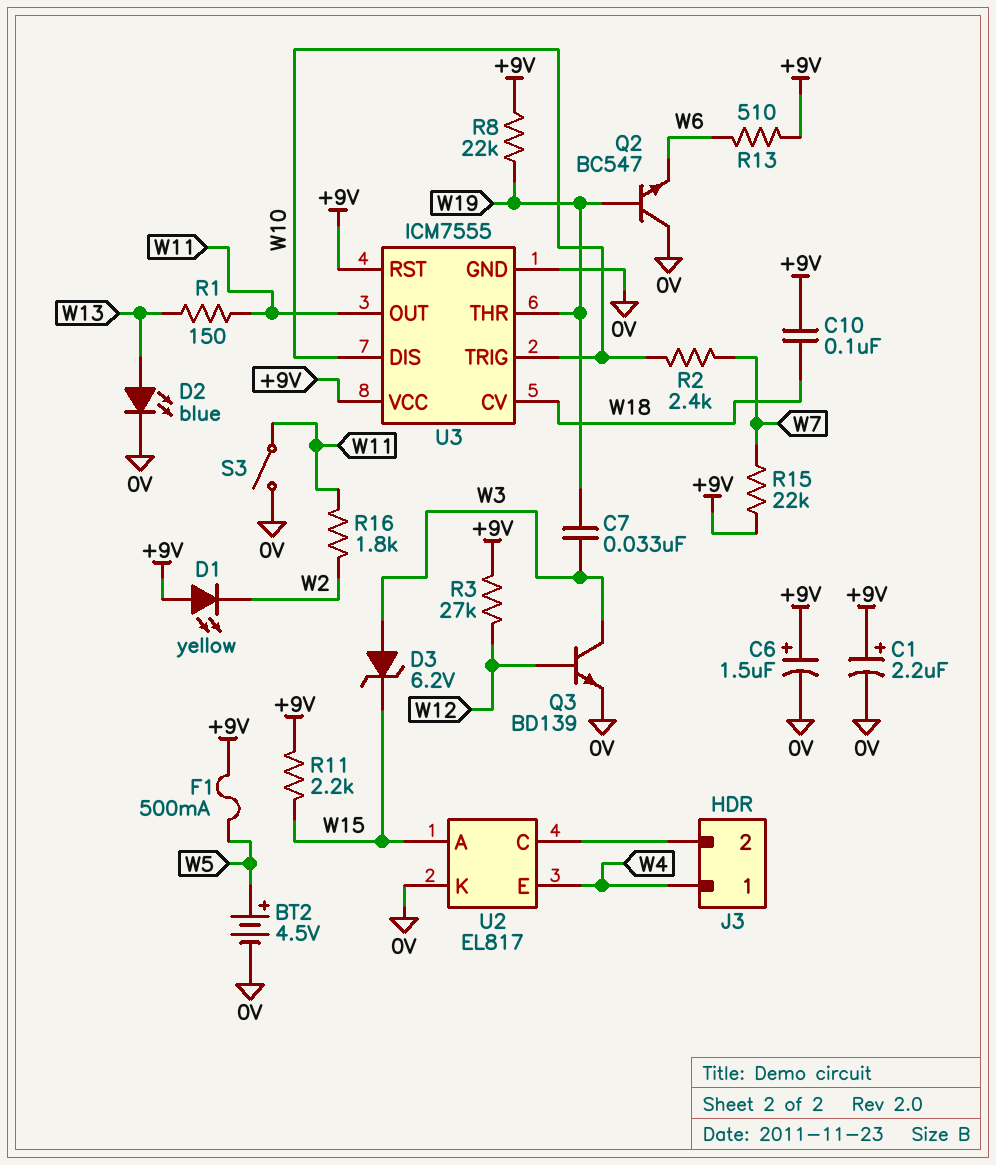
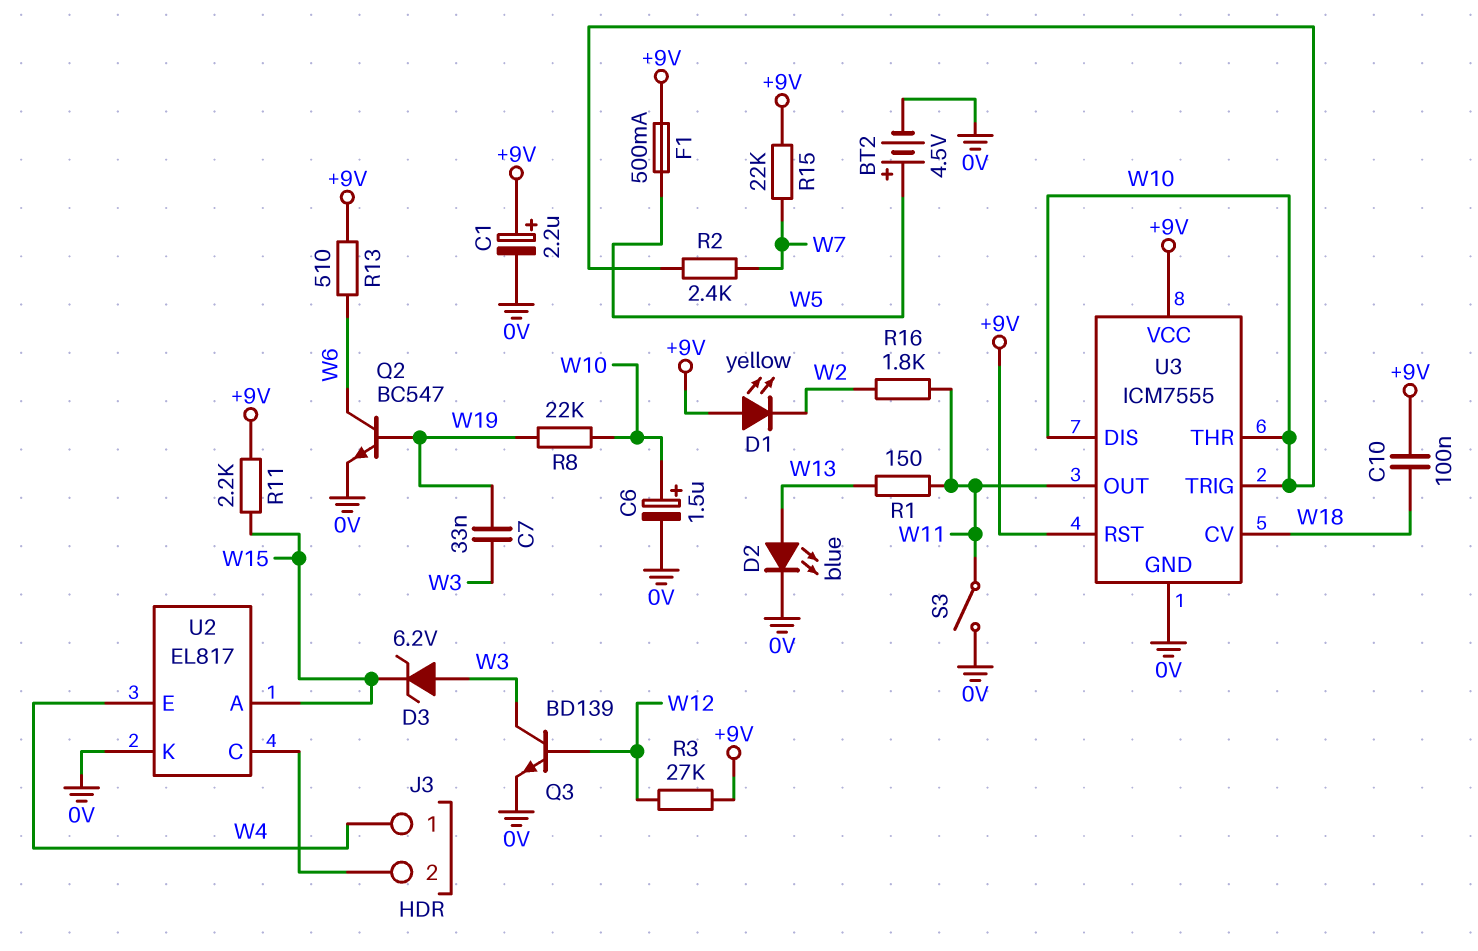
C6: 1.5uF (plus +9V, minus 0V) -> 1.5uF (plus W10, minus 0V)
Q2: NPN BC547 (B W19, C 0V, E W6) -> NPN BC547 (B W19, C W6, E 0V)
R8: 22k (+9V, W19) -> 22k (W10, W19)
U3 pin THR: W19 -> W10

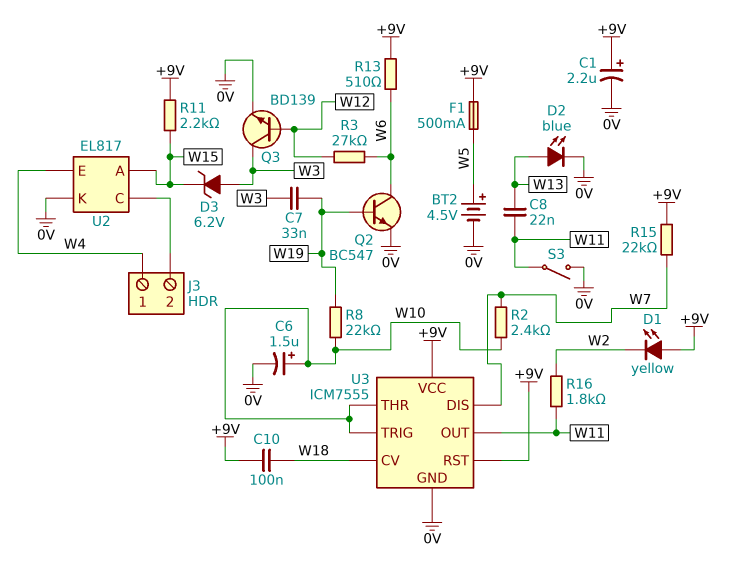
C8: none -> 22nF (W11, W13)
R1: 150 (W11, W13) -> none
R3: 27k (+9V, W12) -> 27k (W6, W12)
U3 pin DIS: W10 -> W7

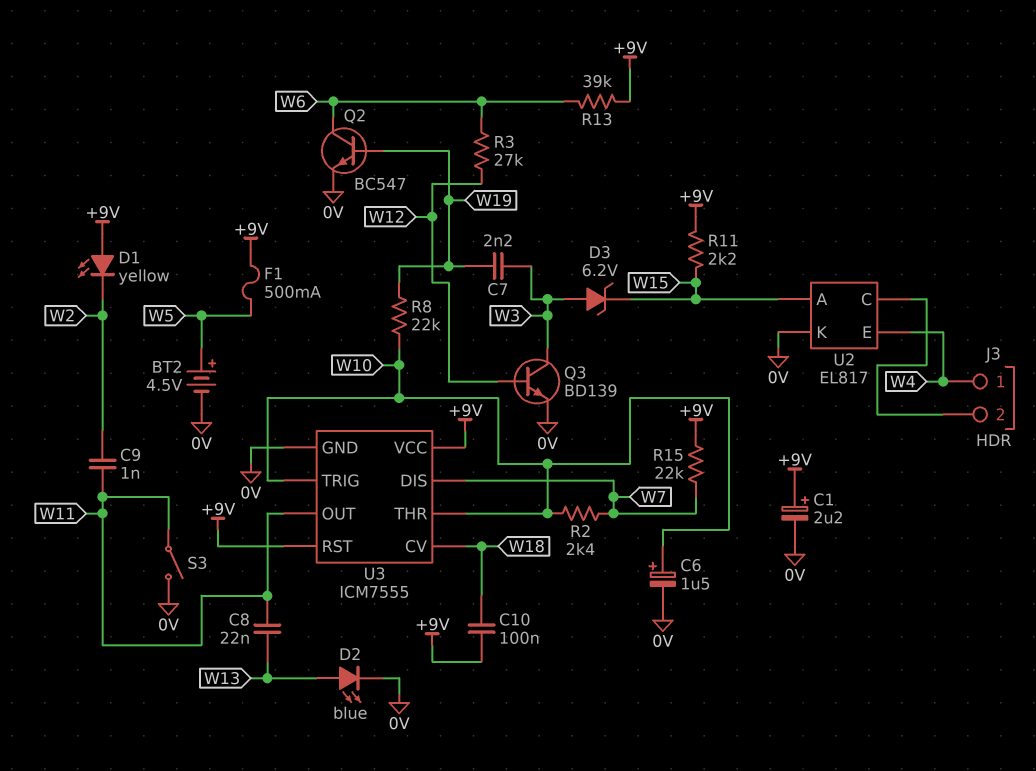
C7: 33nF (W3, W19) -> 2.2nF (W3, W19)
C9: none -> 1nF (W2, W11)
R13: 510 (+9V, W6) -> 39k (+9V, W6)
R16: 1.8k (W2, W11) -> none

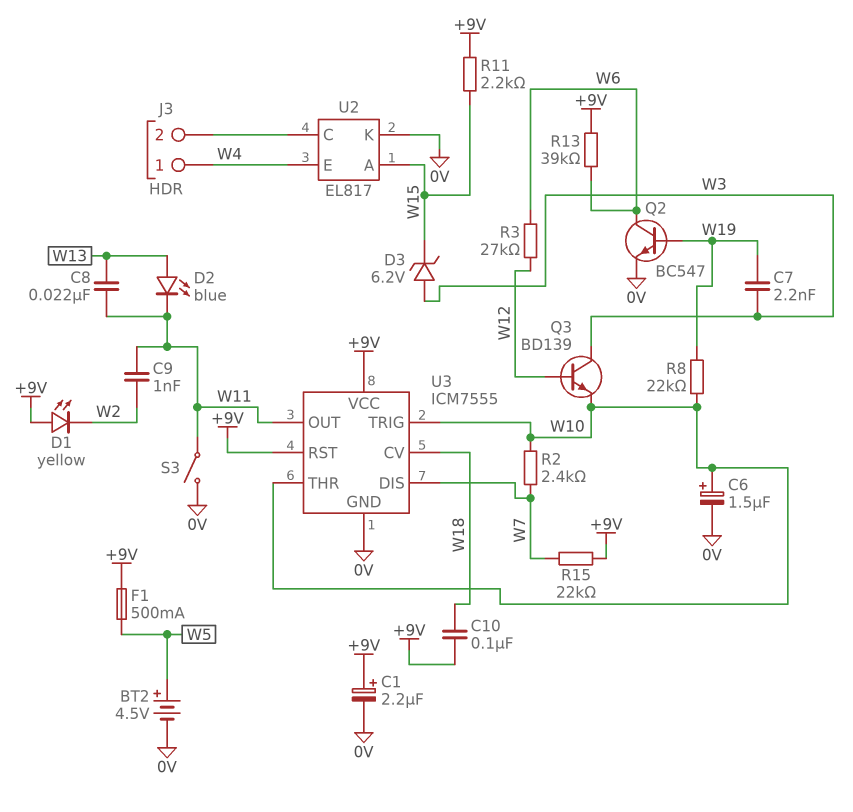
D2: LED blue (A W13, K 0V) -> LED blue (A W13, K W11)
Q3: NPN BD139 (B W12, C W3, E 0V) -> NPN BD139 (B W12, C W3, E W10)

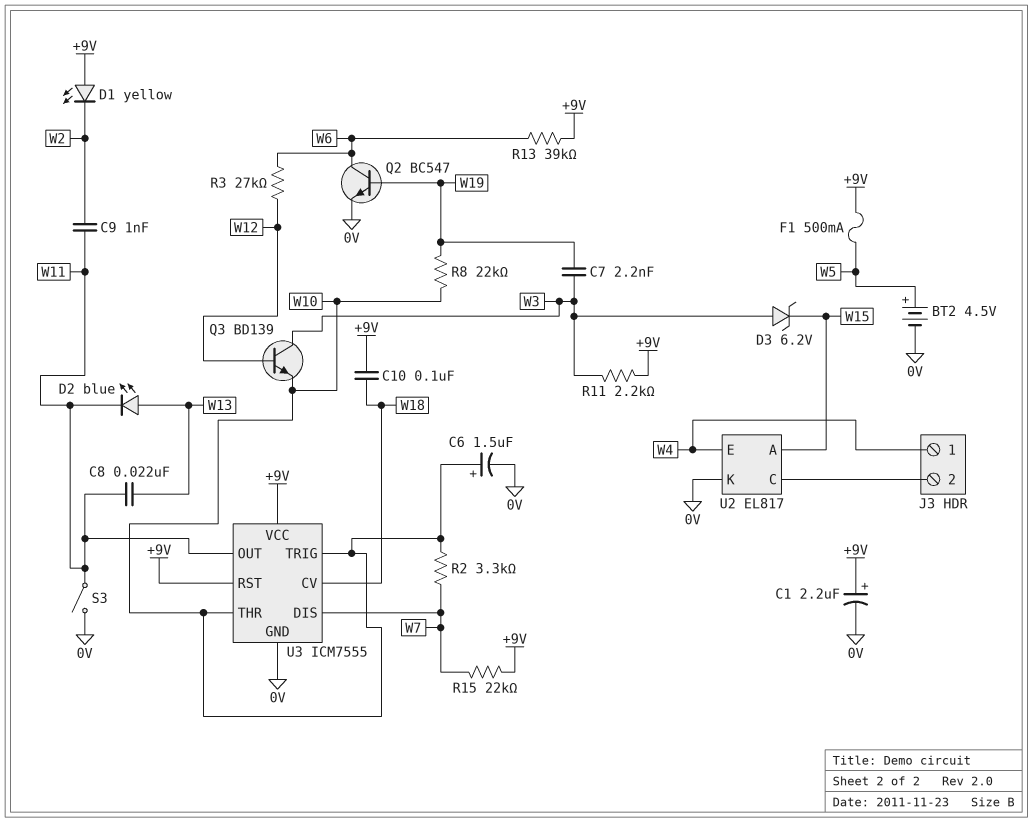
R2: 2.4k (W7, W10) -> 3.3k (W7, W10)
R11: 2.2k (+9V, W15) -> 2.2k (+9V, W3)

